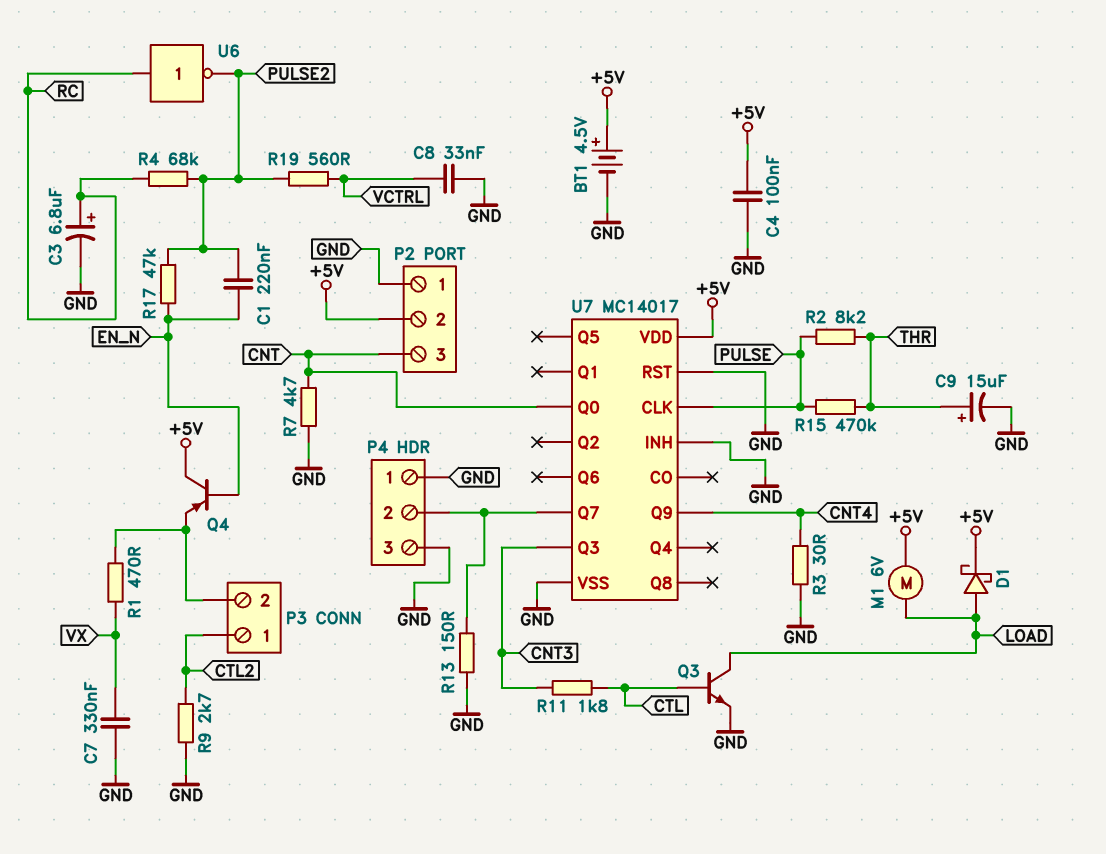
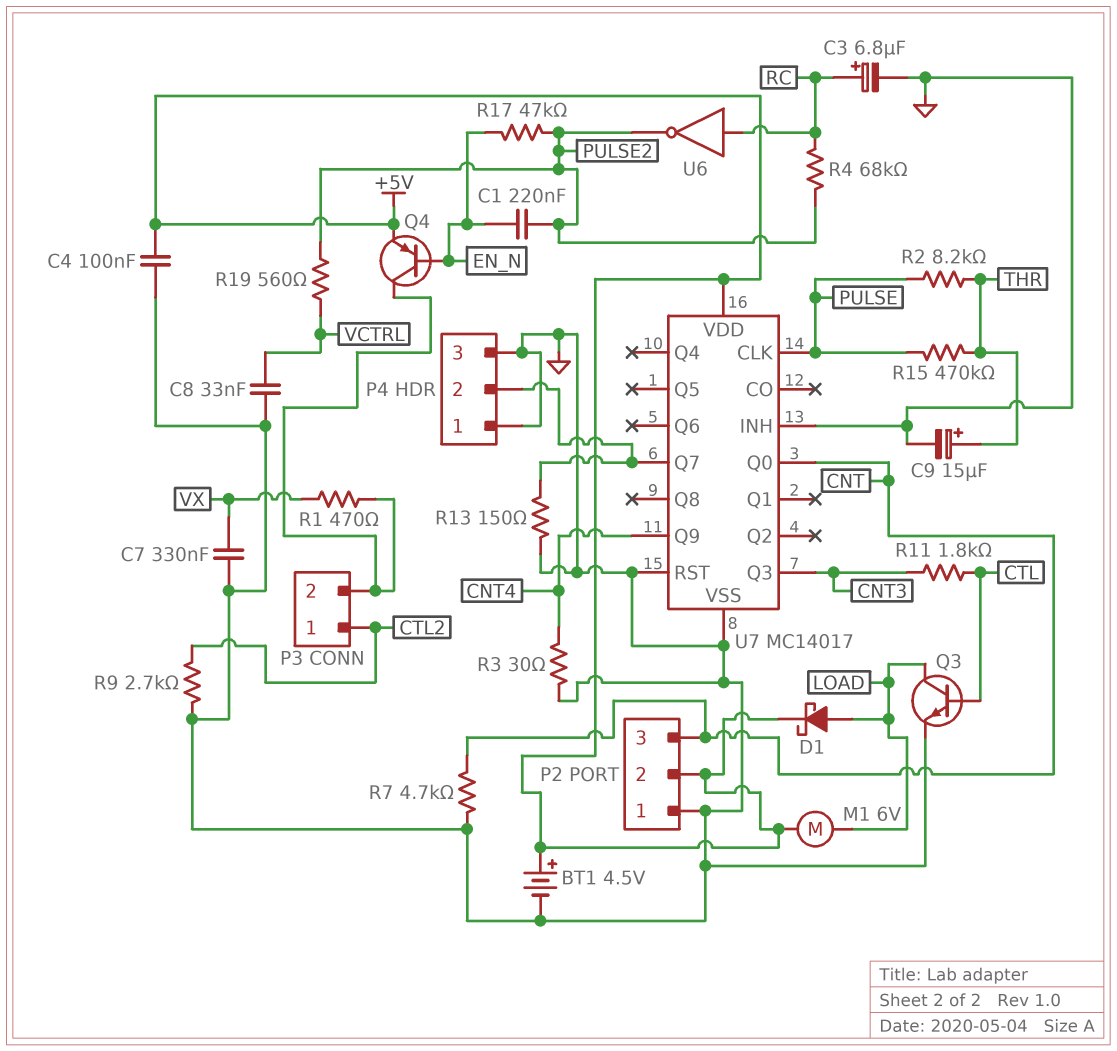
Q4: PNP (B EN_N, C +5V, E P3/2) -> PNP (B EN_N, C P3/2, E +5V)

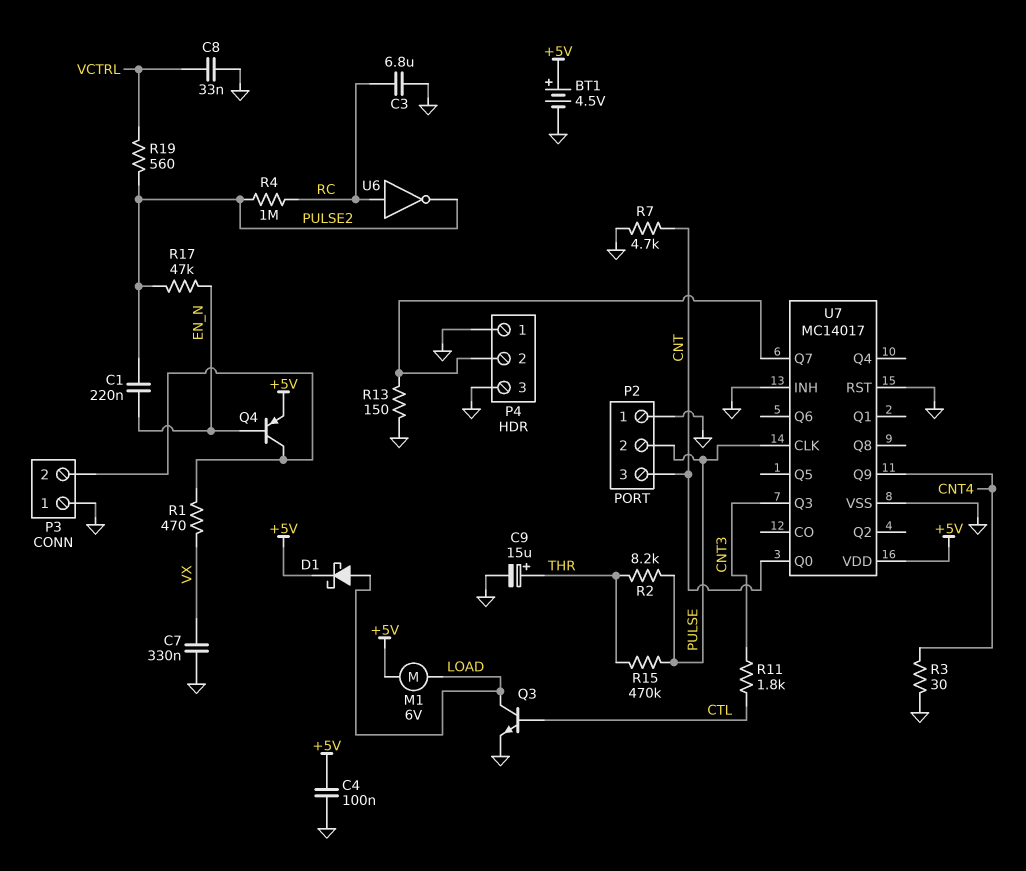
C3: 6.8uF (plus RC, minus GND) -> 6.8uF (GND, RC)
P2 pin 2: +5V -> PULSE
P3 pin 1: CTL2 -> GND
R4: 68k (PULSE2, RC) -> 1M (PULSE2, RC)
R9: 2.7k (CTL2, GND) -> none

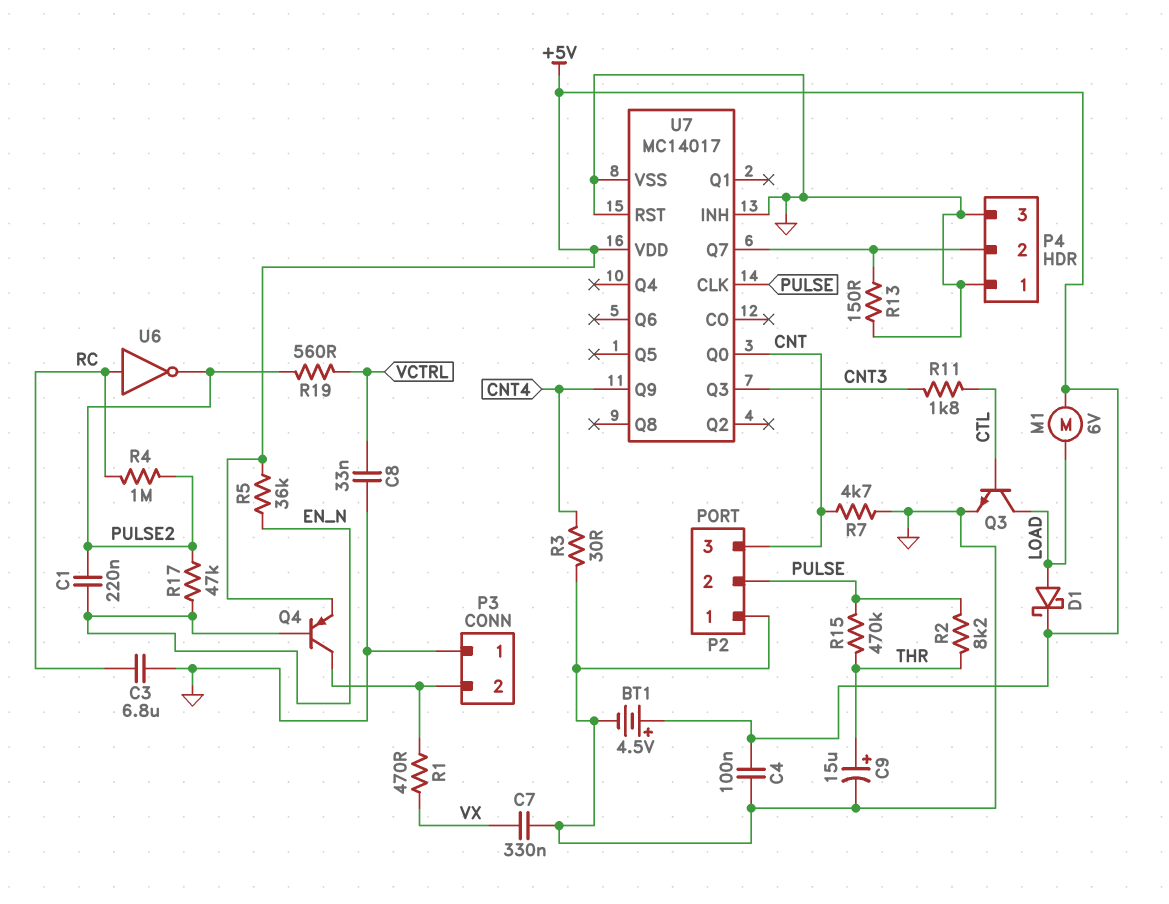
R5: none -> 36k (+5V, EN_N)

